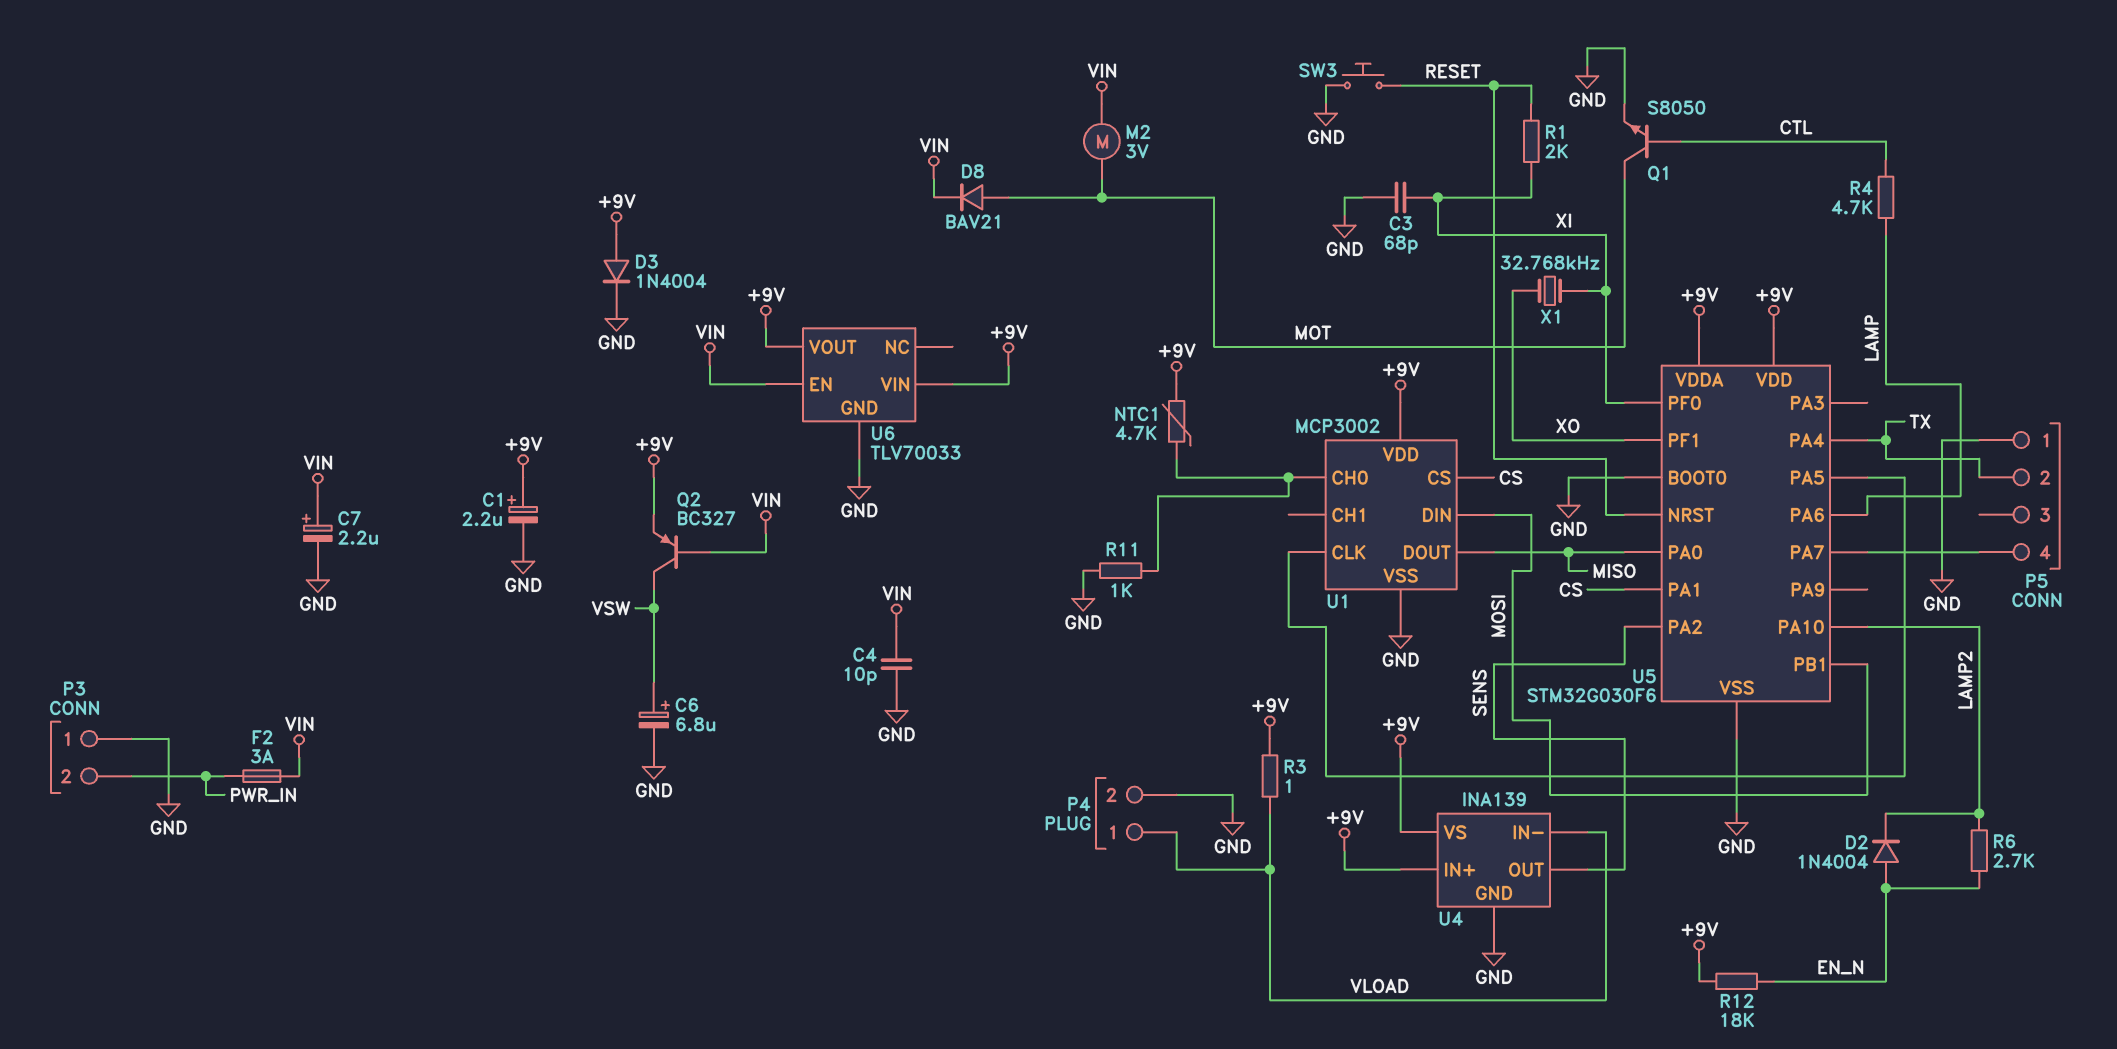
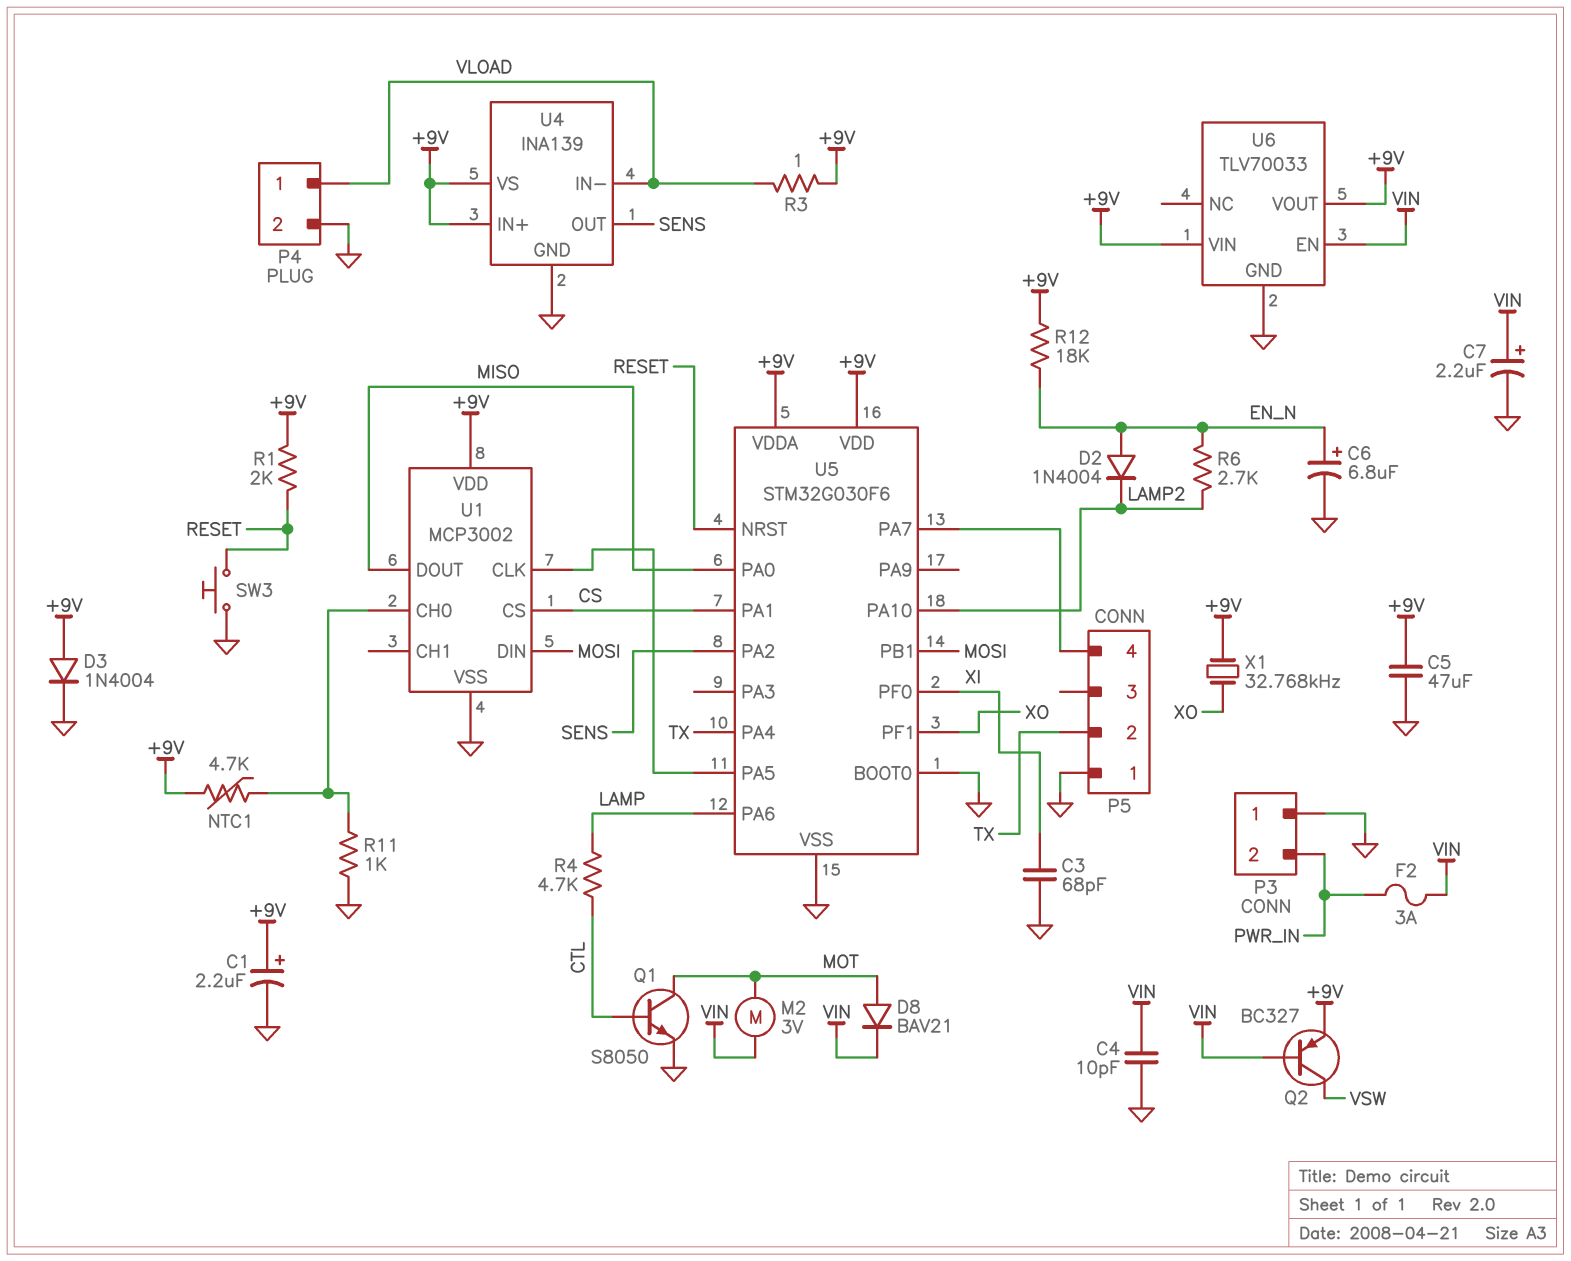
C5: none -> 47uF (+9V, GND)
C6: 6.8uF (plus VSW, minus GND) -> 6.8uF (plus EN_N, minus GND)
R1: 2k (RESET, XI) -> 2k (+9V, RESET)
X1: 32.768kHz (XI, XO) -> 32.768kHz (+9V, XO)

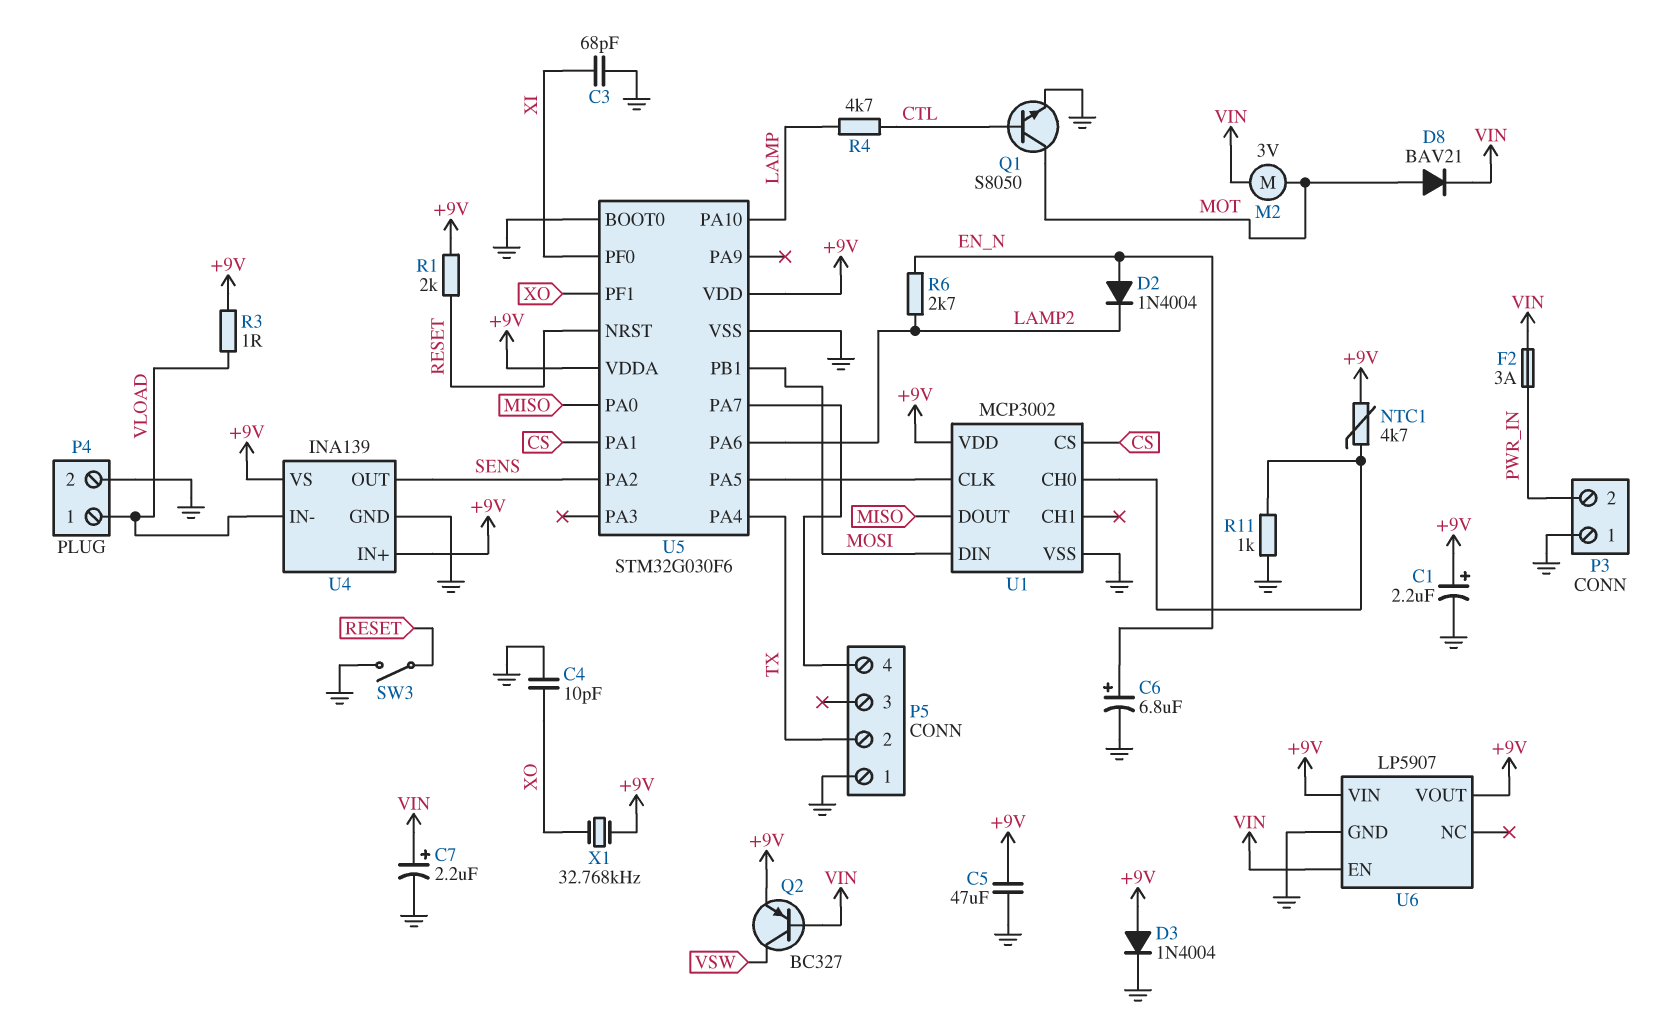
C4: 10pF (GND, VIN) -> 10pF (GND, XO)
R12: 18k (+9V, EN_N) -> none
SW3: button (GND, RESET) -> switch (GND, RESET)
U5 pin PA6: LAMP -> LAMP2
U5 pin PA10: LAMP2 -> LAMP
U6: TLV70033 -> LP5907

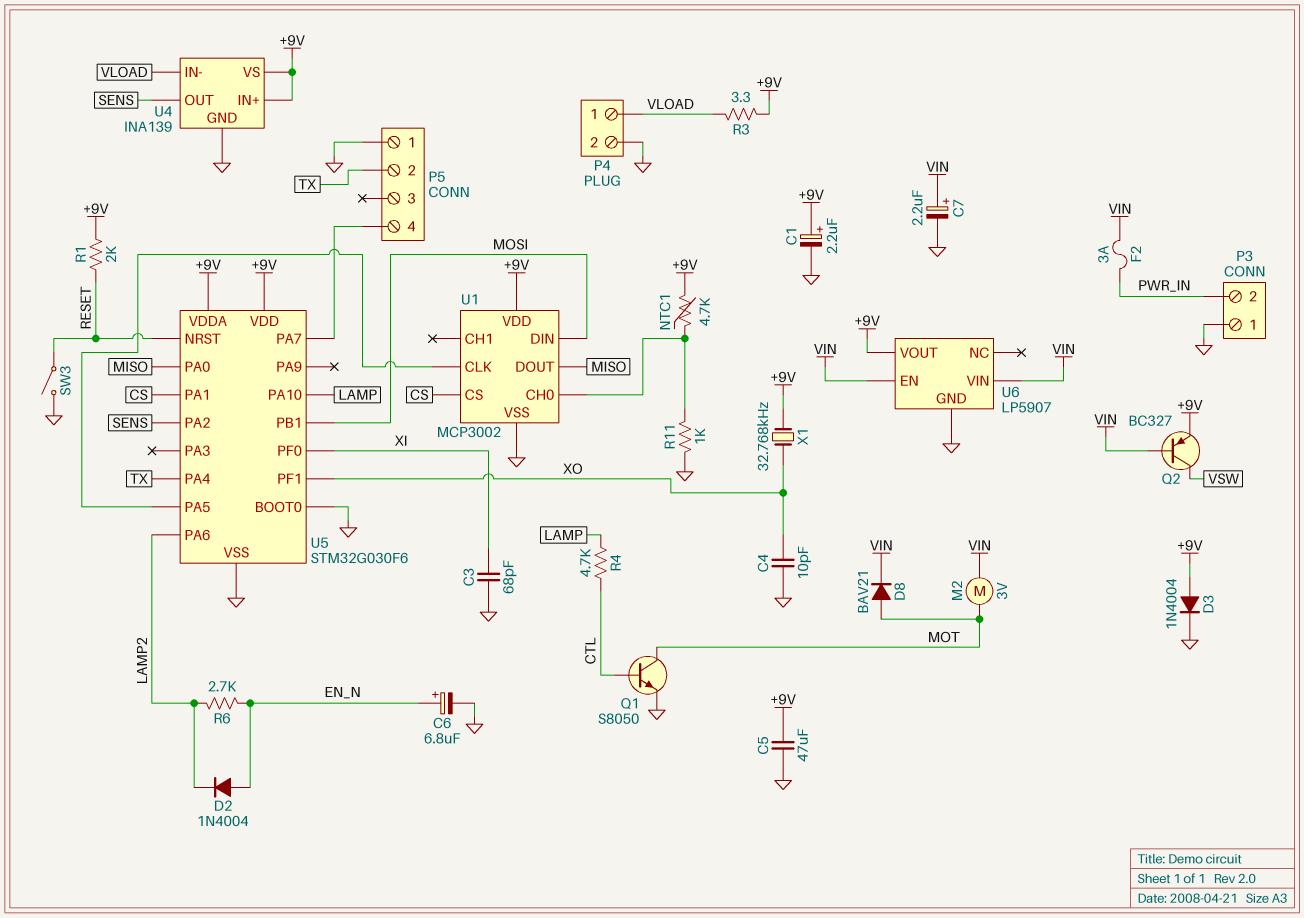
R3: 1 (+9V, VLOAD) -> 3.3 (+9V, VLOAD)
U6 pin VIN: +9V -> VIN

